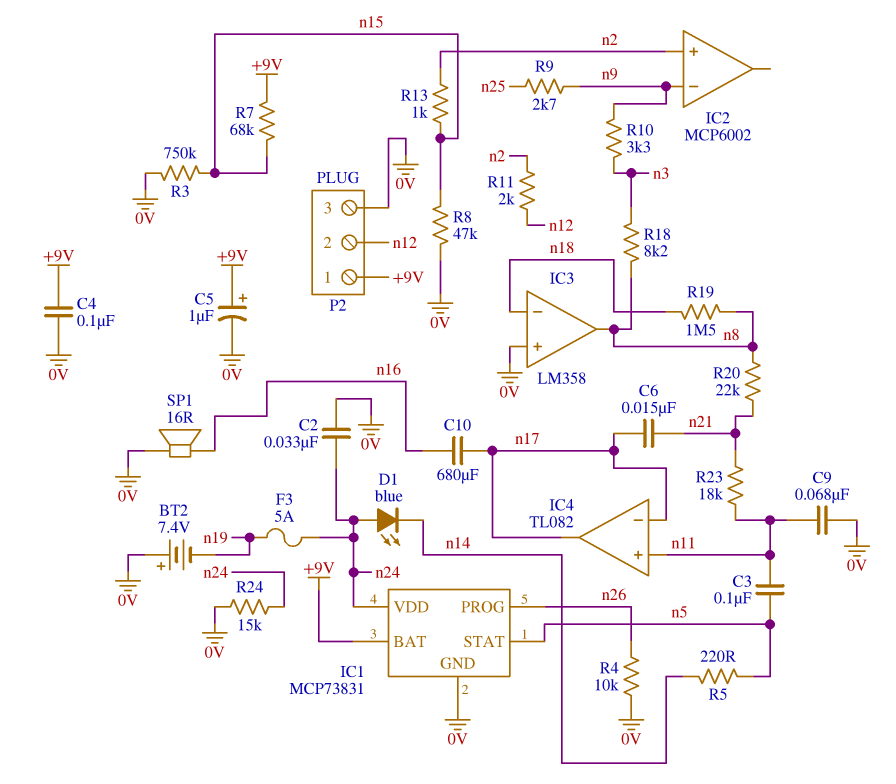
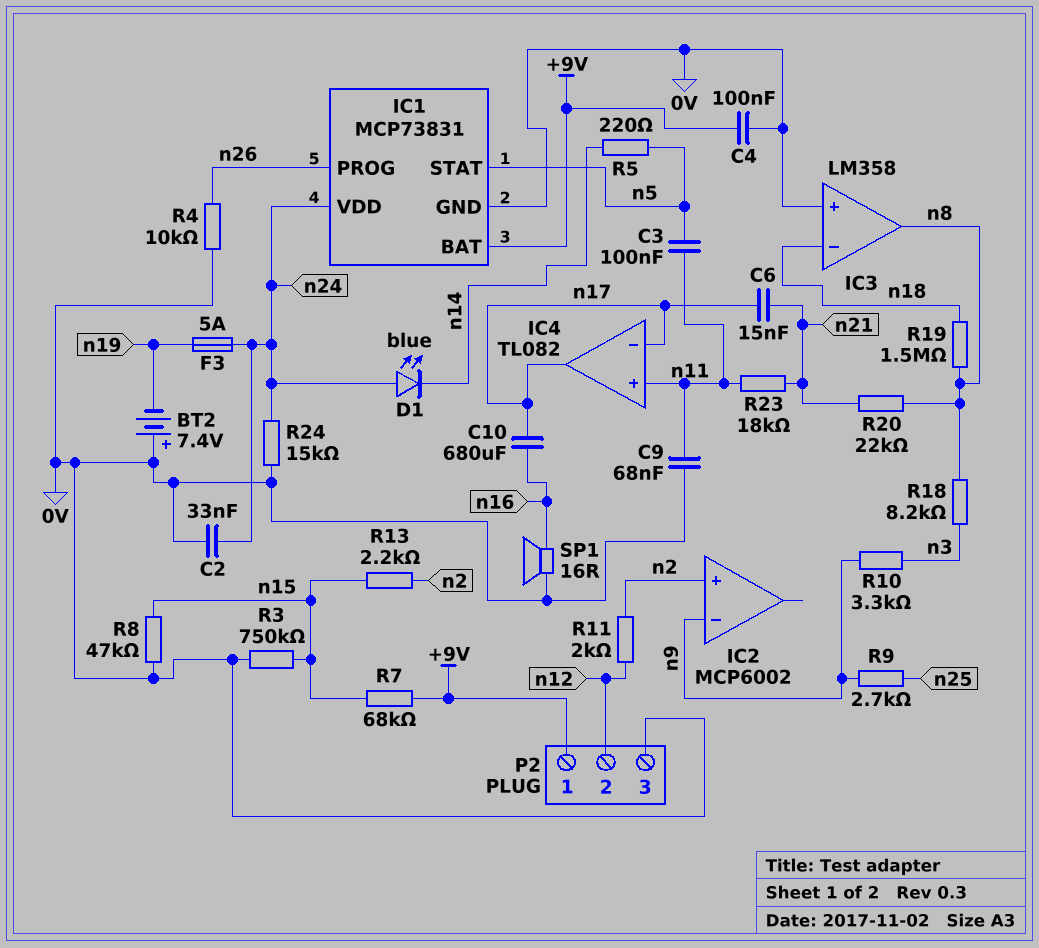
C5: 1uF (plus +9V, minus 0V) -> none
R13: 1k (n2, n15) -> 2.2k (n2, n15)

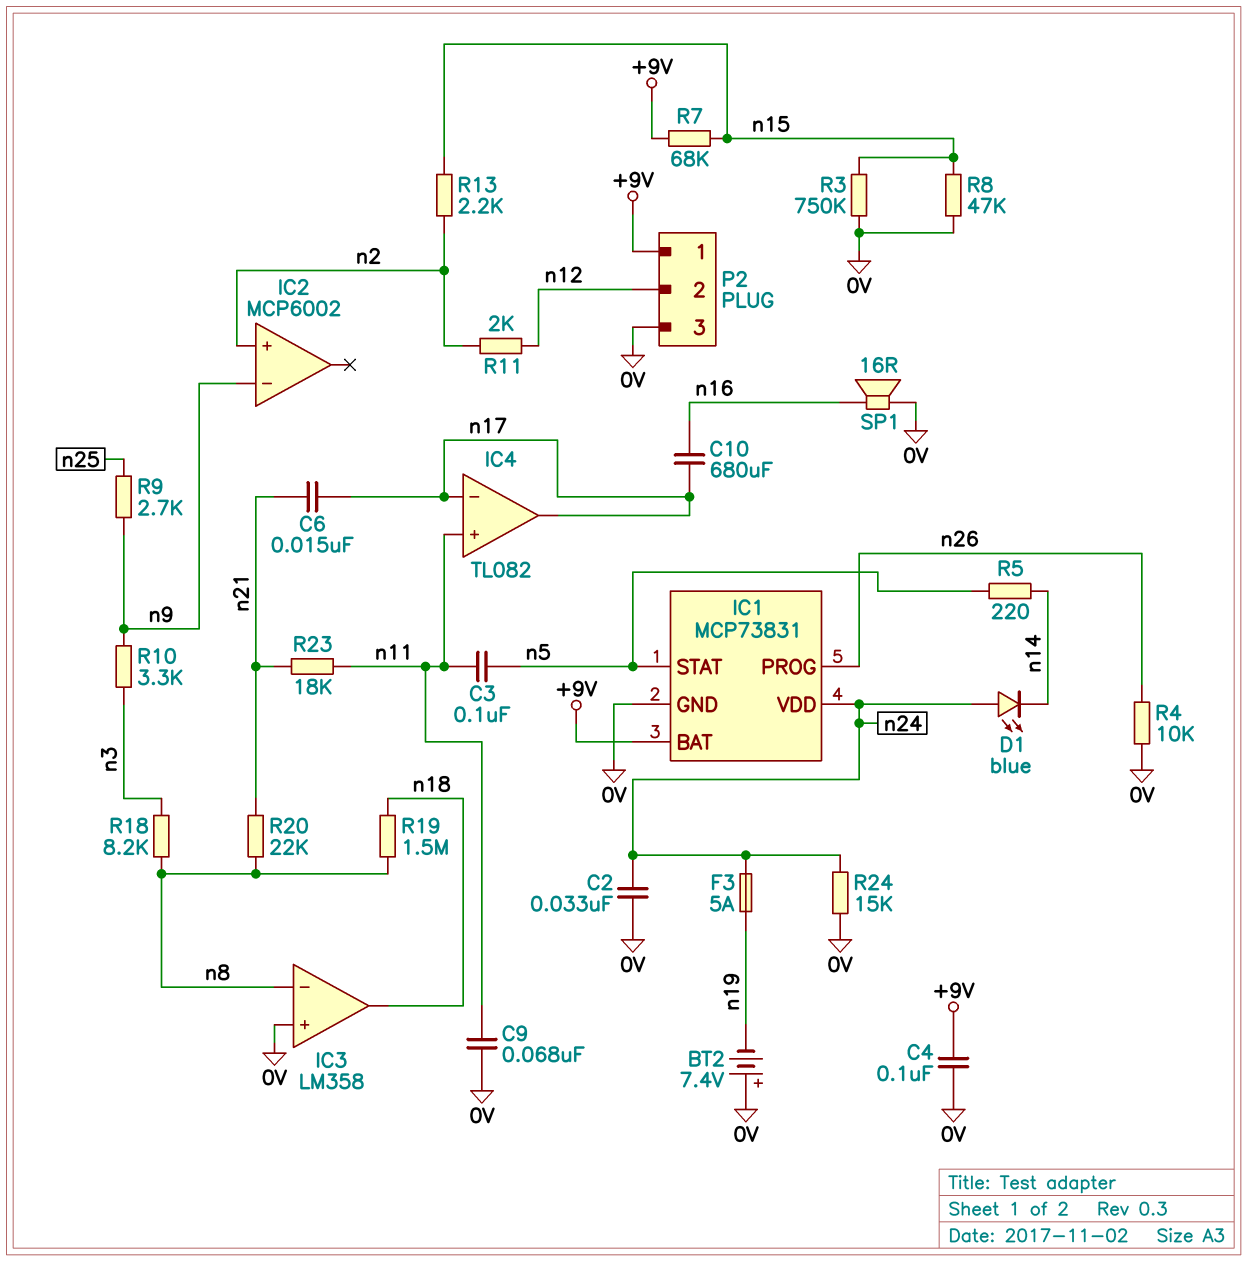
IC3 pin in-: n18 -> n8
IC3 pin out: n8 -> n18

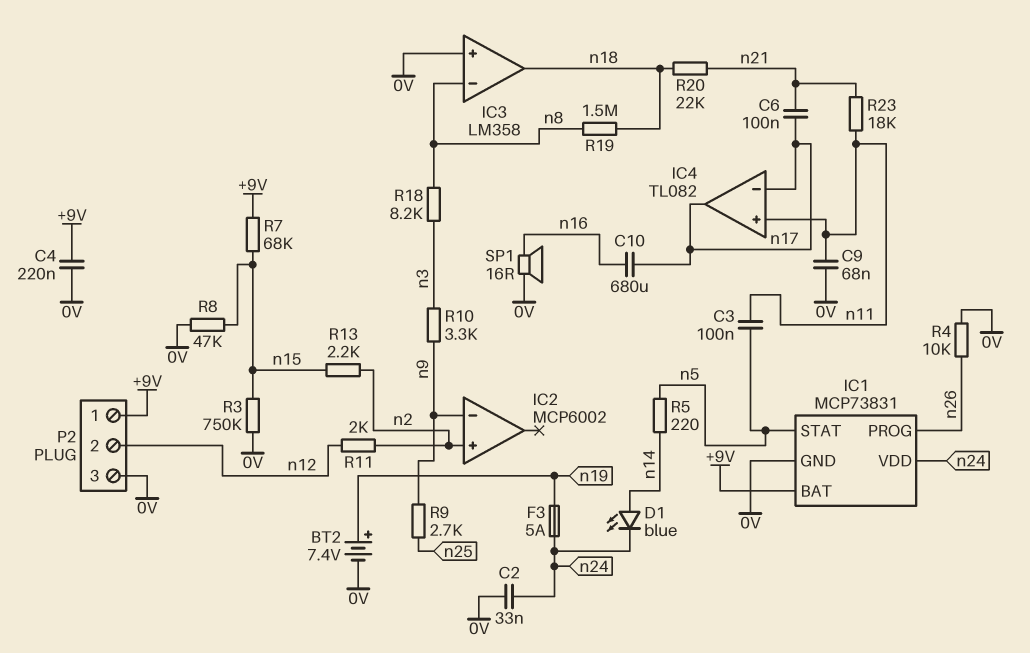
BT2: 7.4V (plus 0V, minus n19) -> 7.4V (plus n19, minus 0V)
C4: 100nF (+9V, 0V) -> 220nF (+9V, 0V)
C6: 15nF (n17, n21) -> 100nF (n17, n21)
D1: LED blue (A n24, K n14) -> LED blue (A n14, K n24)
R20: 22k (n8, n21) -> 22k (n18, n21)
R24: 15k (0V, n24) -> none

